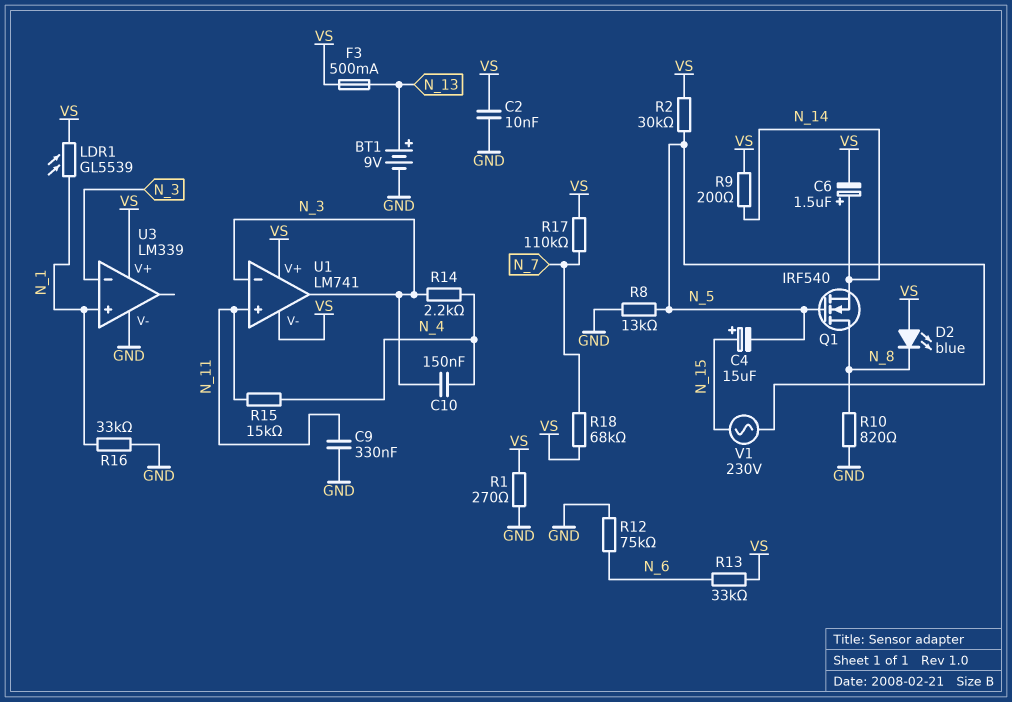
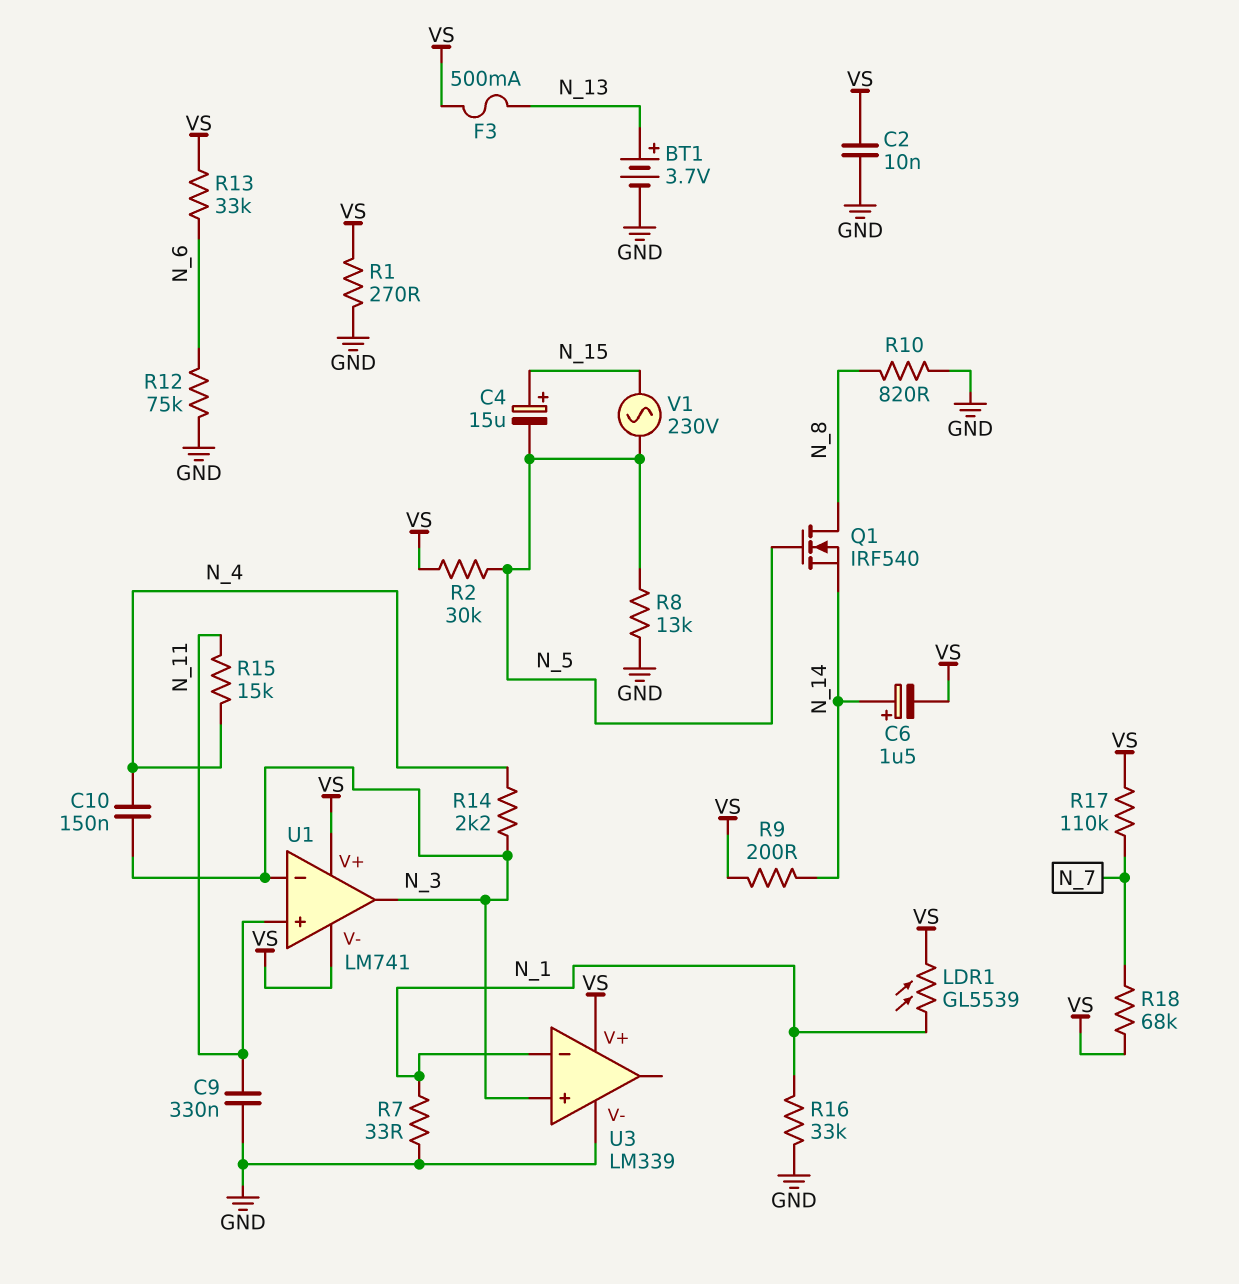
BT1: 9V (plus N_13, minus GND) -> 3.7V (plus N_13, minus GND)
D2: LED blue (A VS, K N_8) -> none
R7: none -> 33 (GND, N_1)
U3 pin in+: N_1 -> N_3
U3 pin in-: N_3 -> N_1

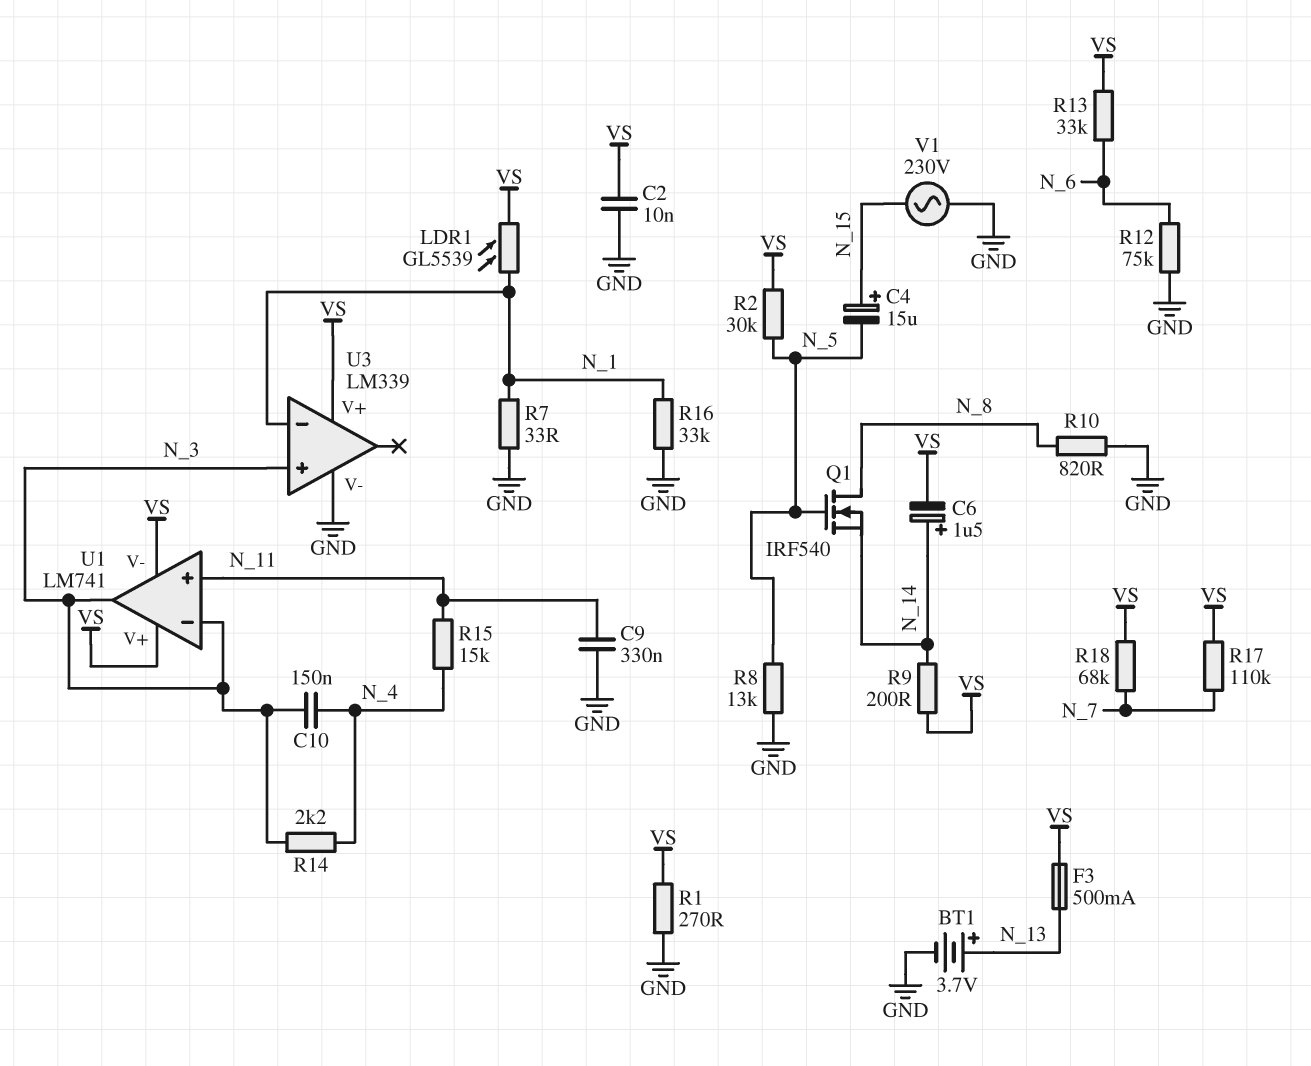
V1: AC 230V (N_5, N_15) -> AC 230V (GND, N_15)

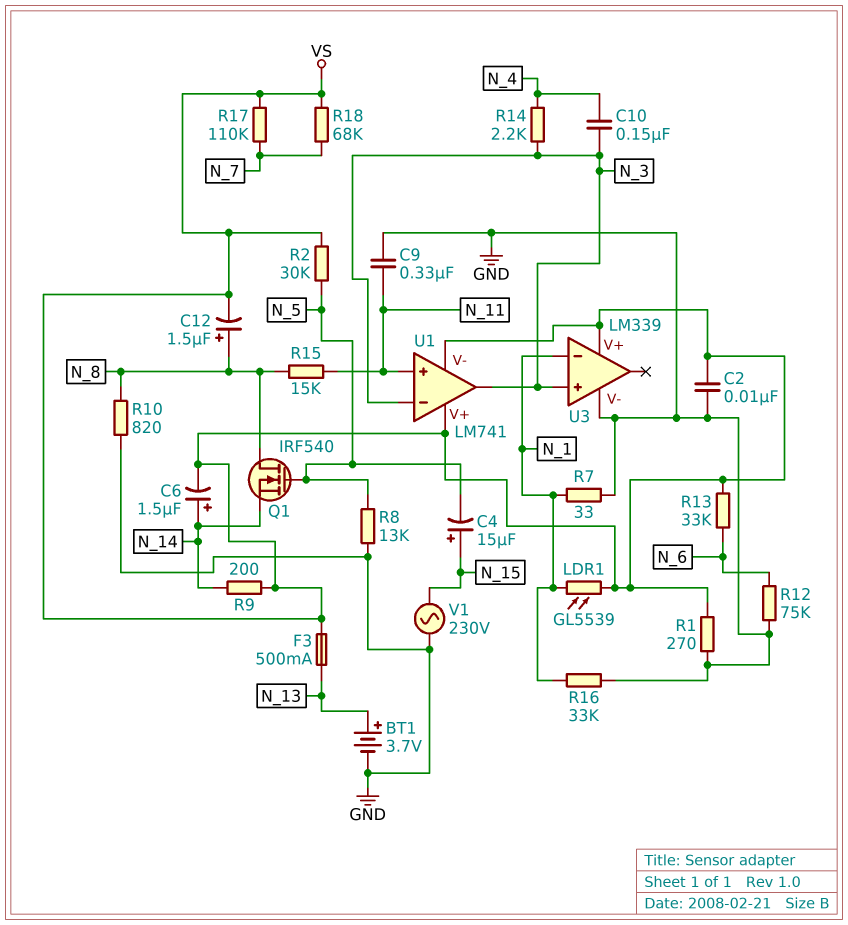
C12: none -> 1.5uF (plus N_8, minus VS)
R15: 15k (N_4, N_11) -> 15k (N_8, N_11)

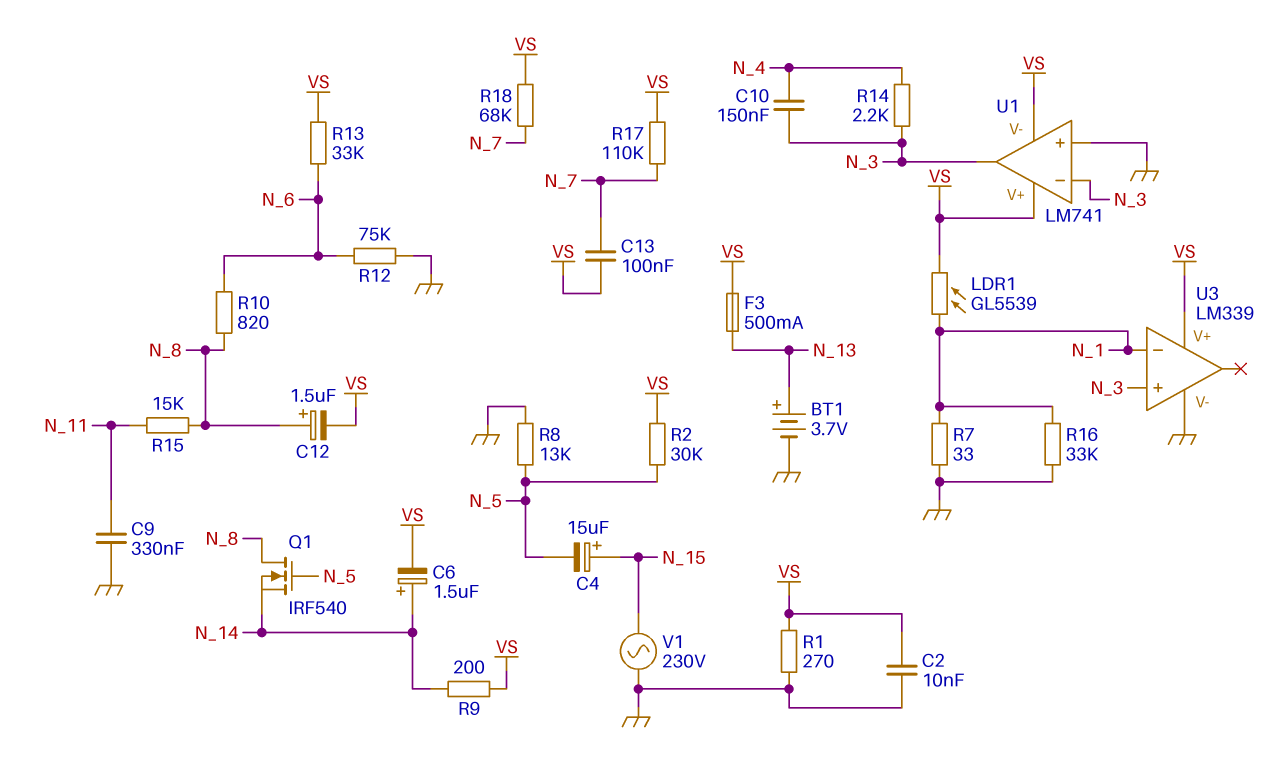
C13: none -> 100nF (N_7, VS)
R10: 820 (GND, N_8) -> 820 (N_6, N_8)
U1 pin in+: N_11 -> GND

